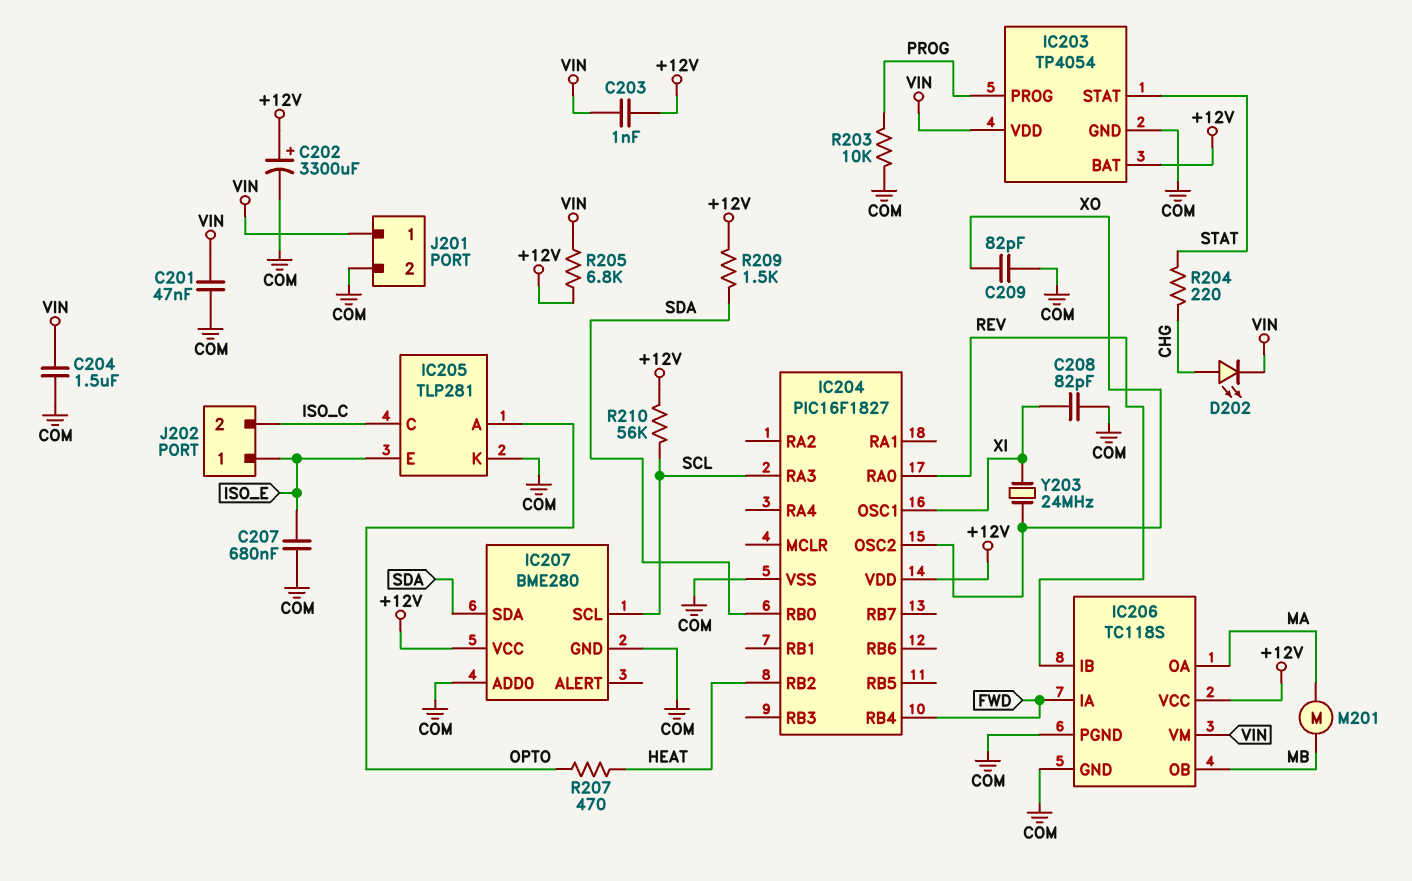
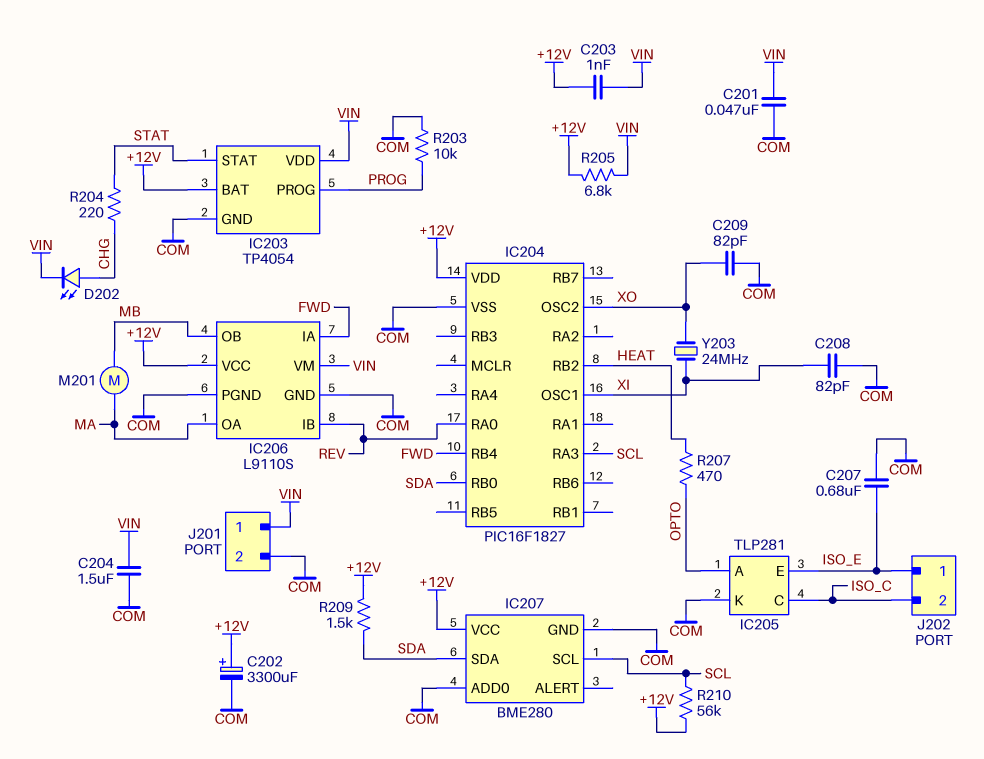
IC206: TC118S -> L9110S

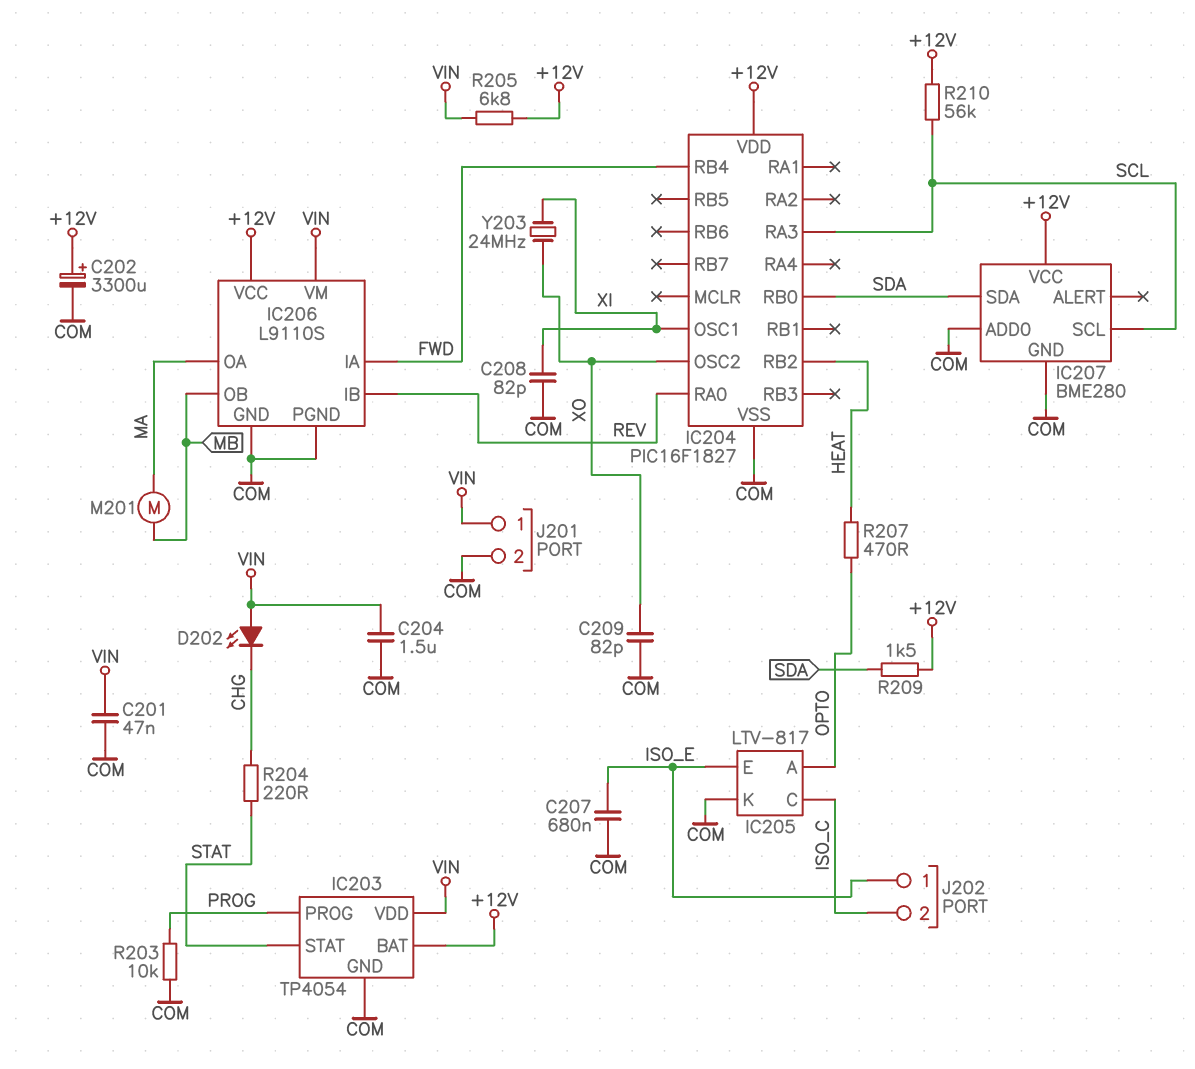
C203: 1nF (+12V, VIN) -> none
D202: LED (A CHG, K VIN) -> LED (A VIN, K CHG)
IC205: TLP281 -> LTV-817

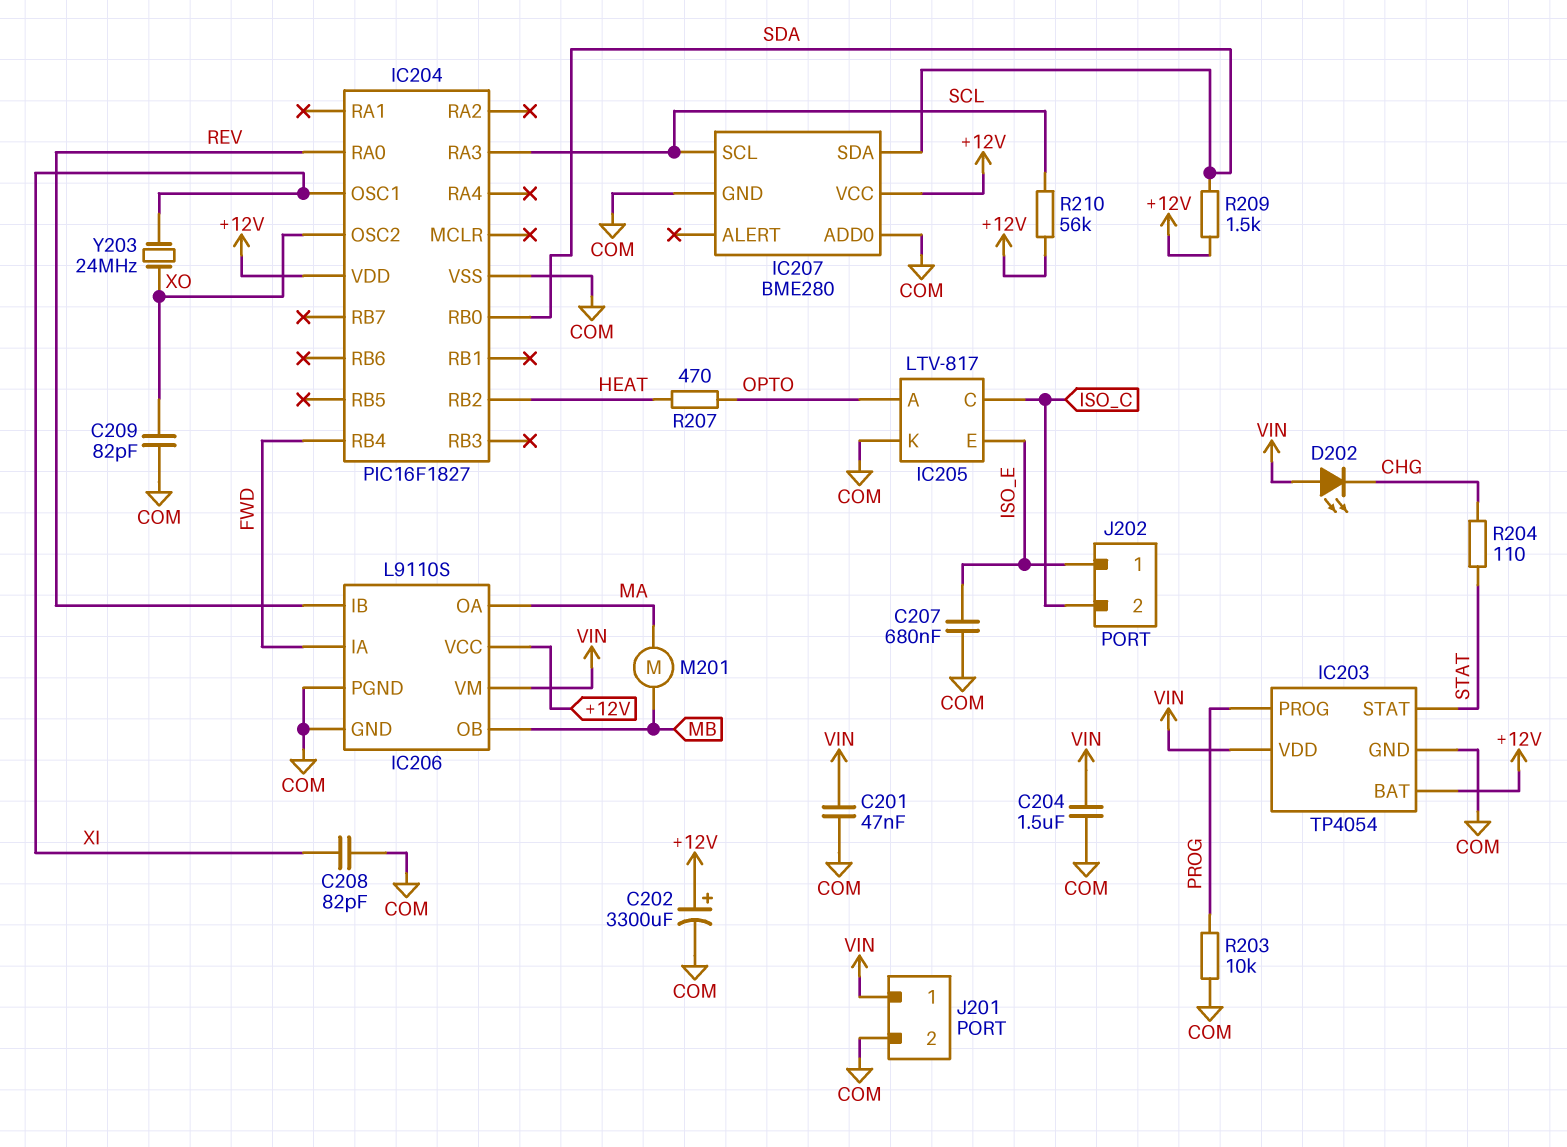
R204: 220 (CHG, STAT) -> 110 (CHG, STAT)
R205: 6.8k (+12V, VIN) -> none

